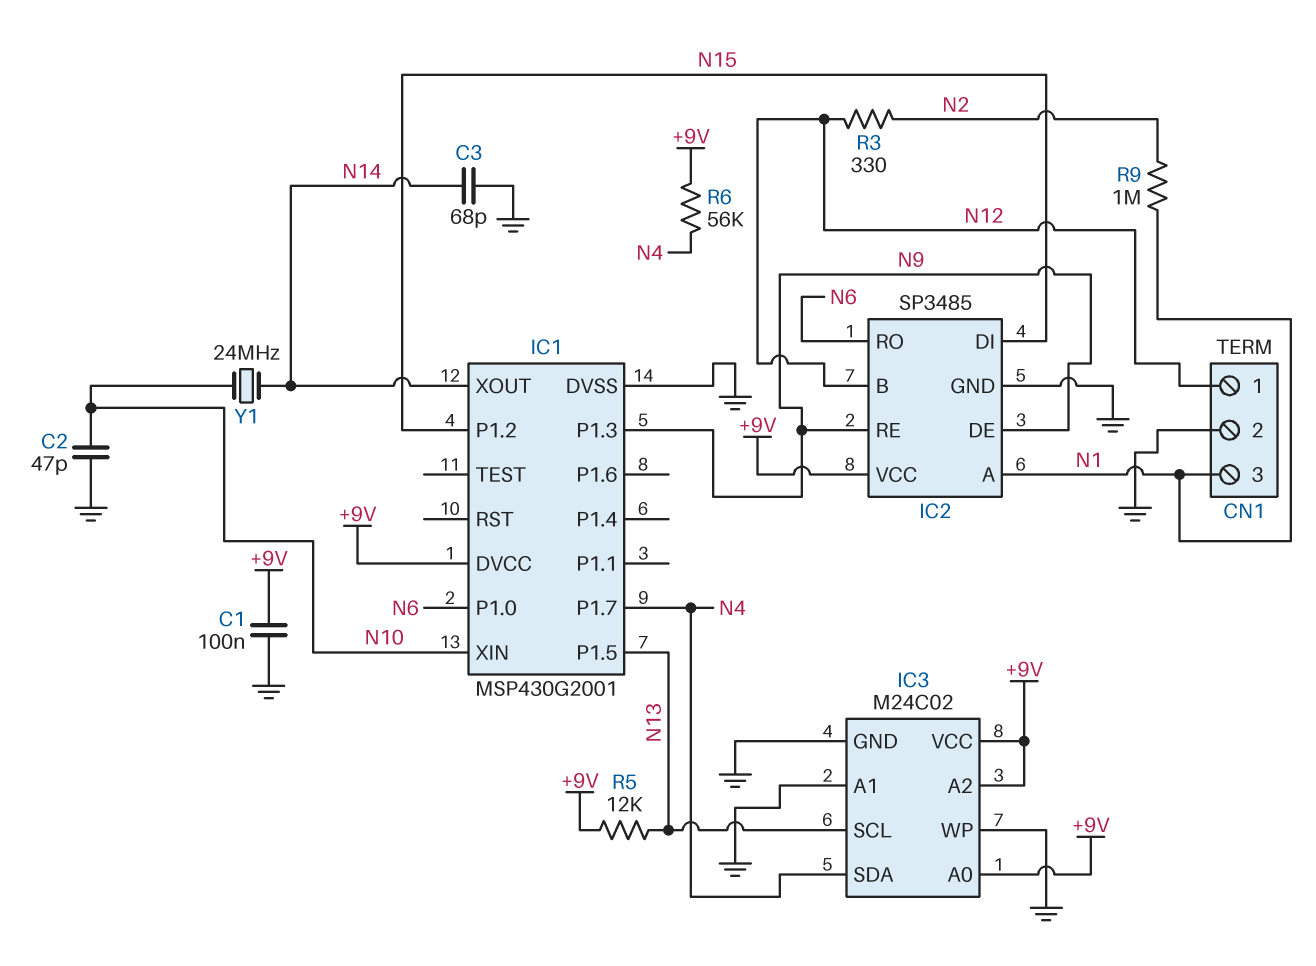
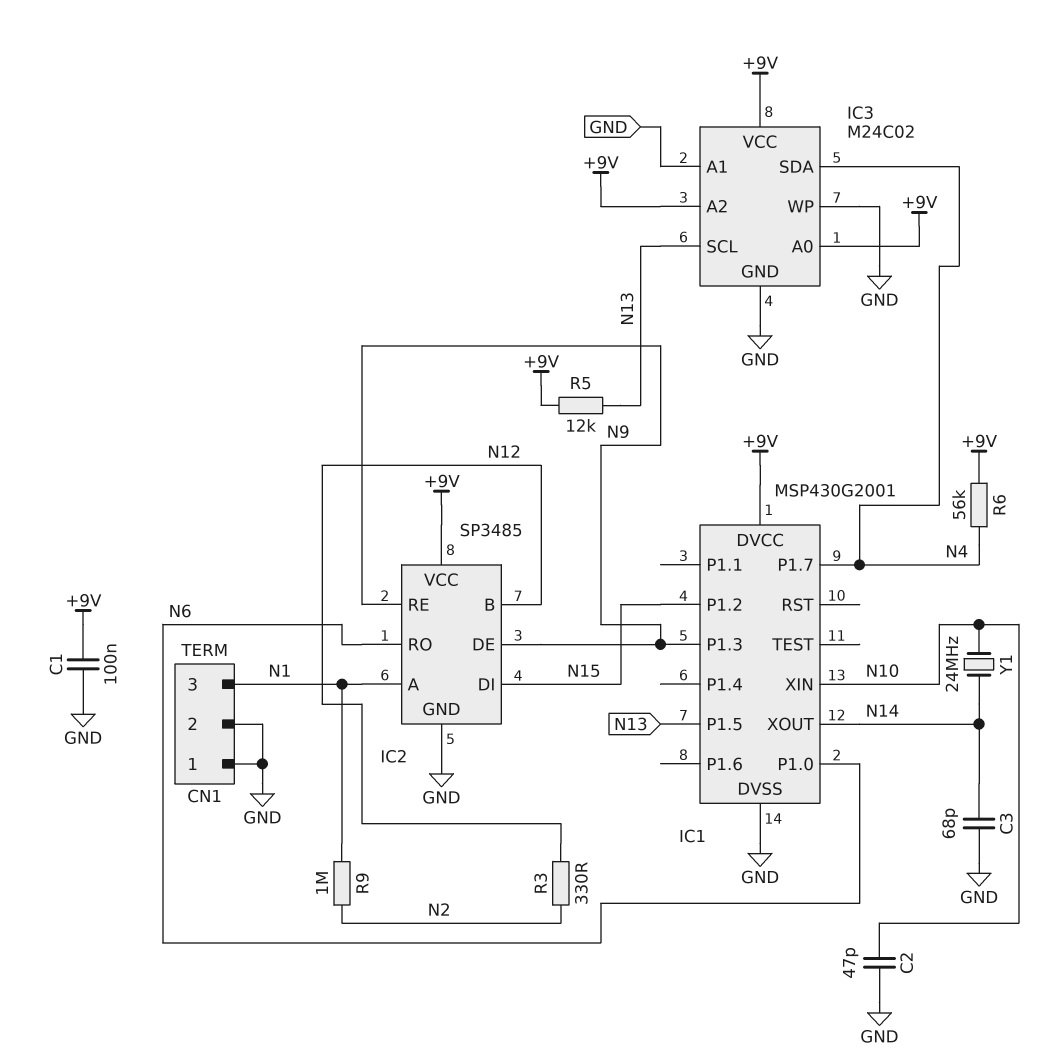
CN1 pin 1: N12 -> GND

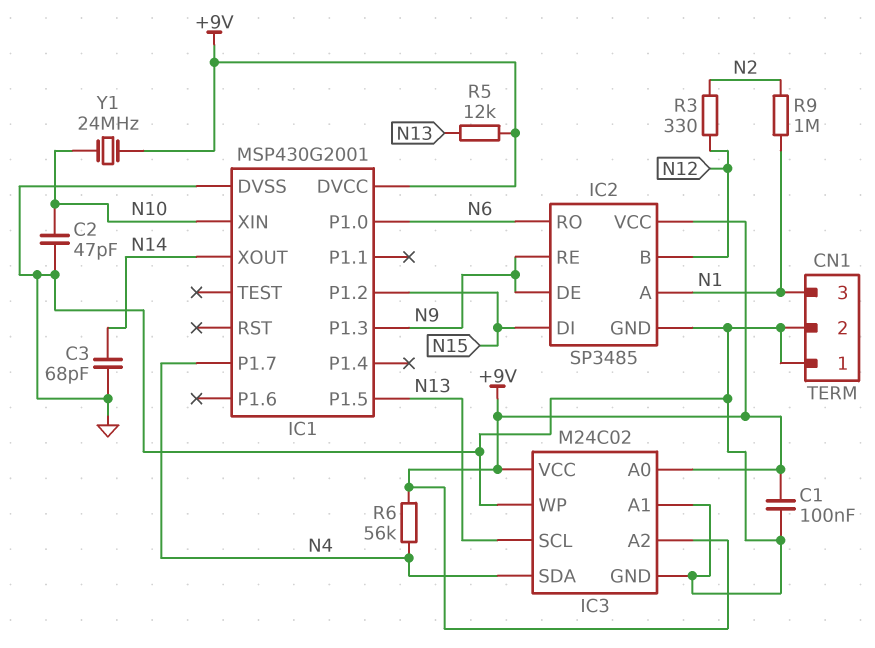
Y1: 24MHz (N10, N14) -> 24MHz (+9V, N10)

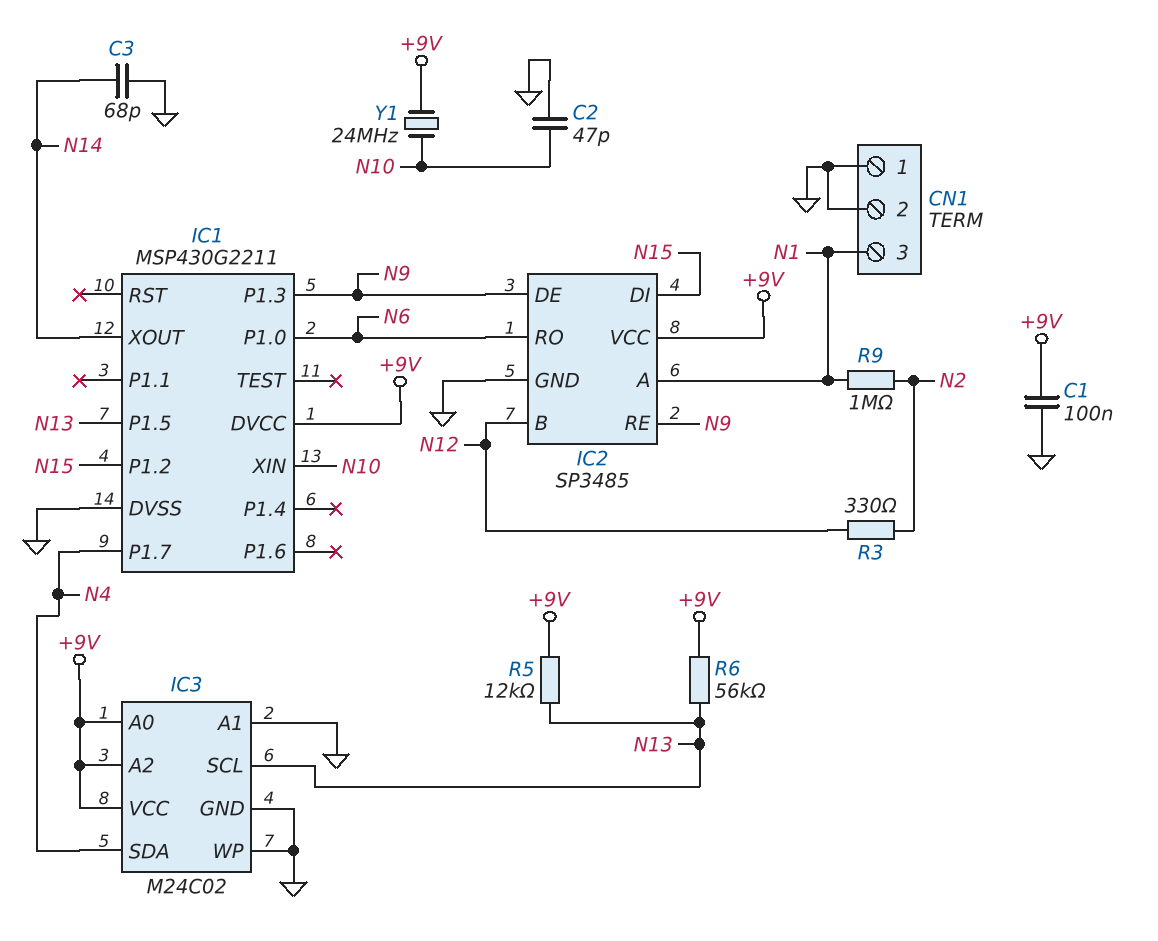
IC1: MSP430G2001 -> MSP430G2211
R6: 56k (+9V, N4) -> 56k (+9V, N13)

